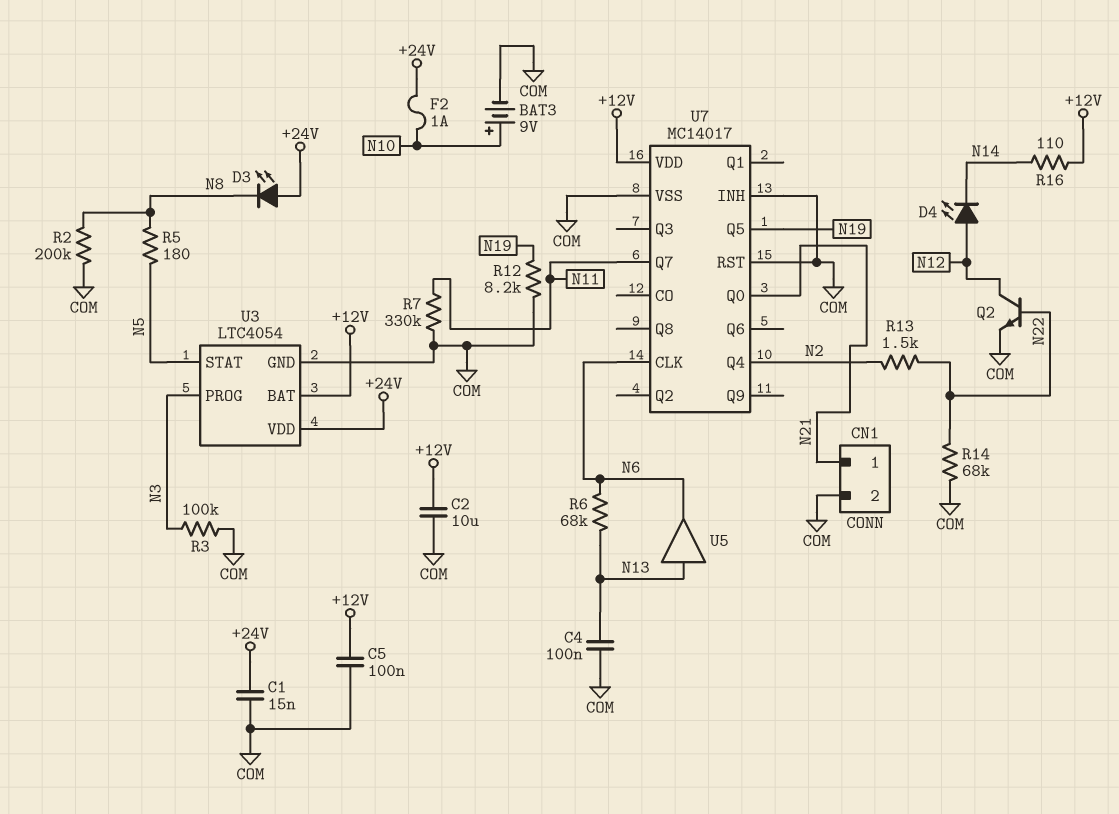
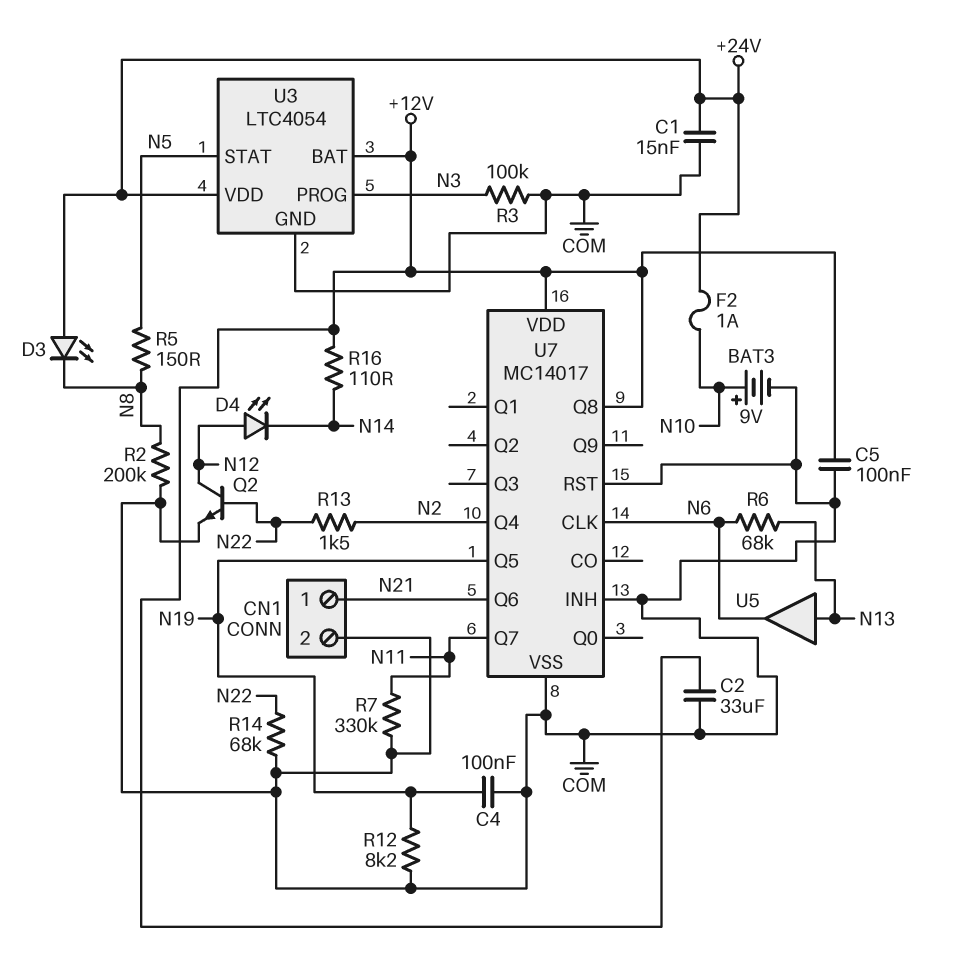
C2: 10uF (+12V, COM) -> 33uF (+12V, COM)
C4: 100nF (COM, N13) -> 100nF (COM, N19)
R5: 180 (N5, N8) -> 150 (N5, N8)
U7 pin Q0: N21 -> none
U7 pin Q6: none -> N21
U7 pin Q8: none -> +12V

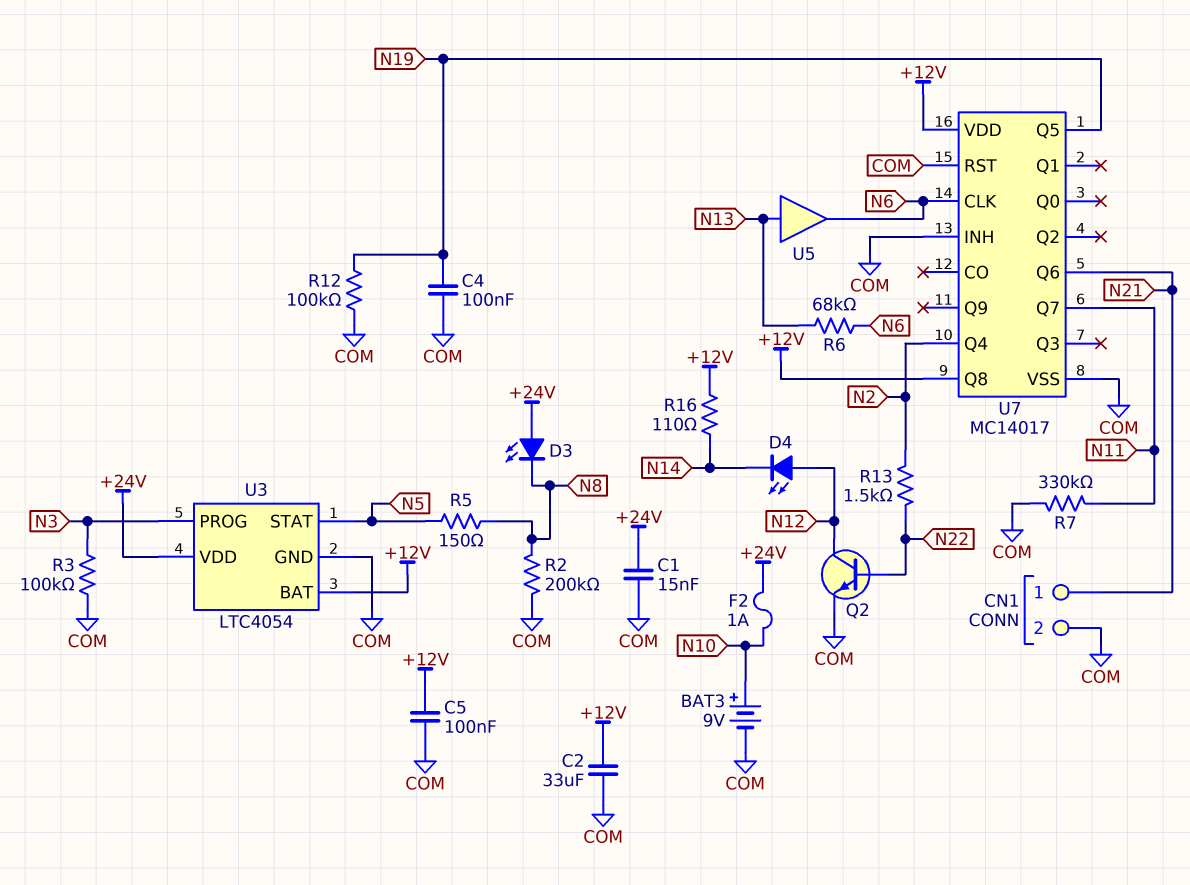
R12: 8.2k (COM, N19) -> 100k (COM, N19)
R14: 68k (COM, N22) -> none

